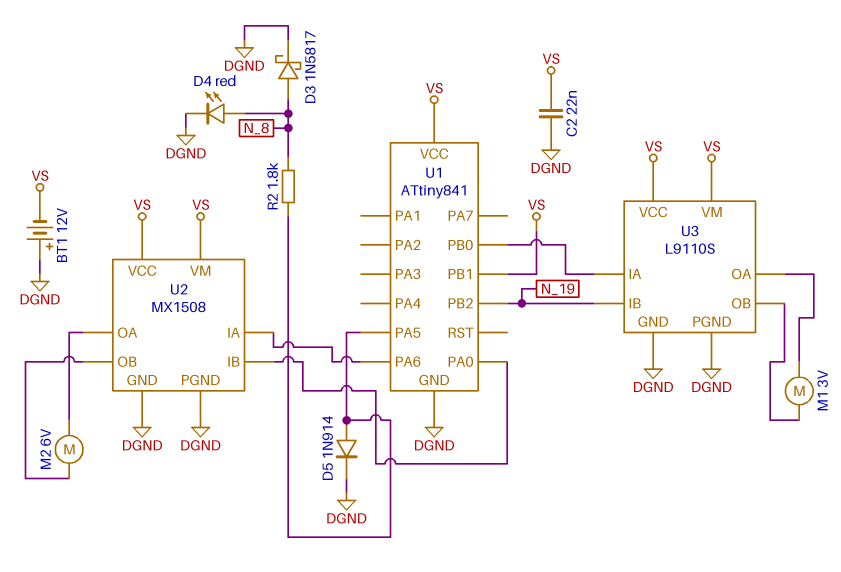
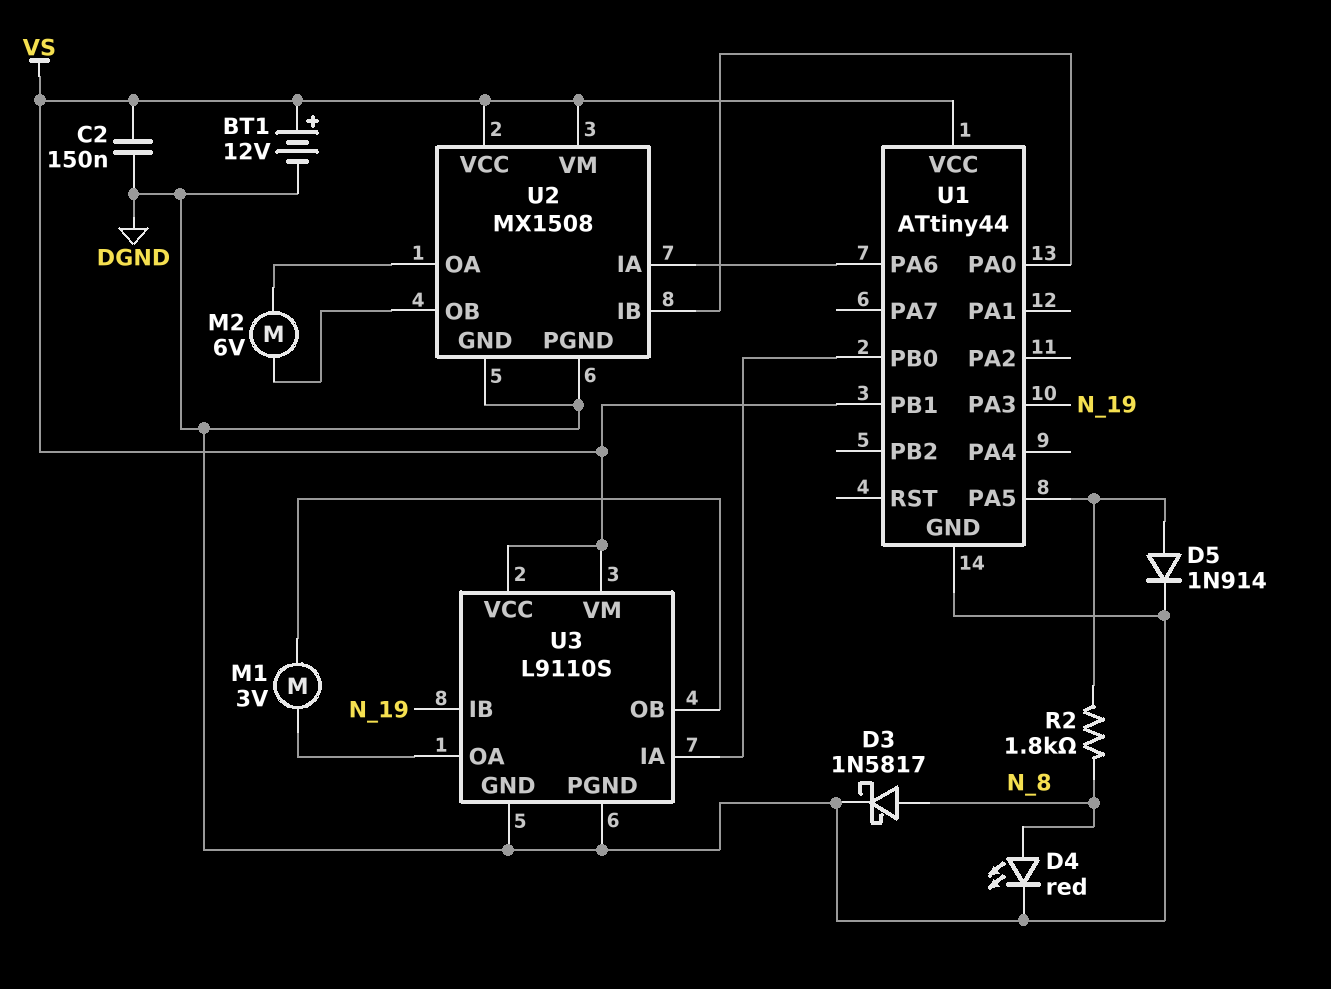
BT1: 12V (plus DGND, minus VS) -> 12V (plus VS, minus DGND)
C2: 22nF (DGND, VS) -> 150nF (DGND, VS)
U1: ATtiny841 -> ATtiny44
U1 pin PA3: none -> N_19
U1 pin PB2: N_19 -> none

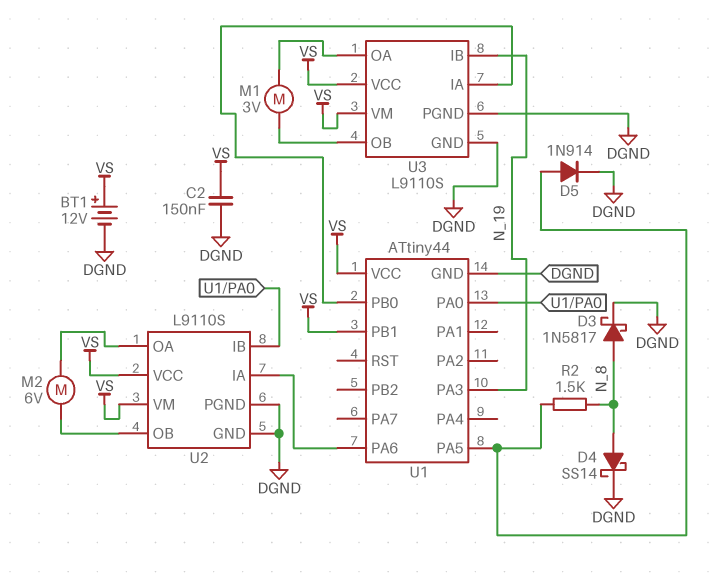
D4: LED red (A N_8, K DGND) -> schottky SS14 (A N_8, K DGND)
R2: 1.8k (N_8, U1/PA5) -> 1.5k (N_8, U1/PA5)
U2: MX1508 -> L9110S

